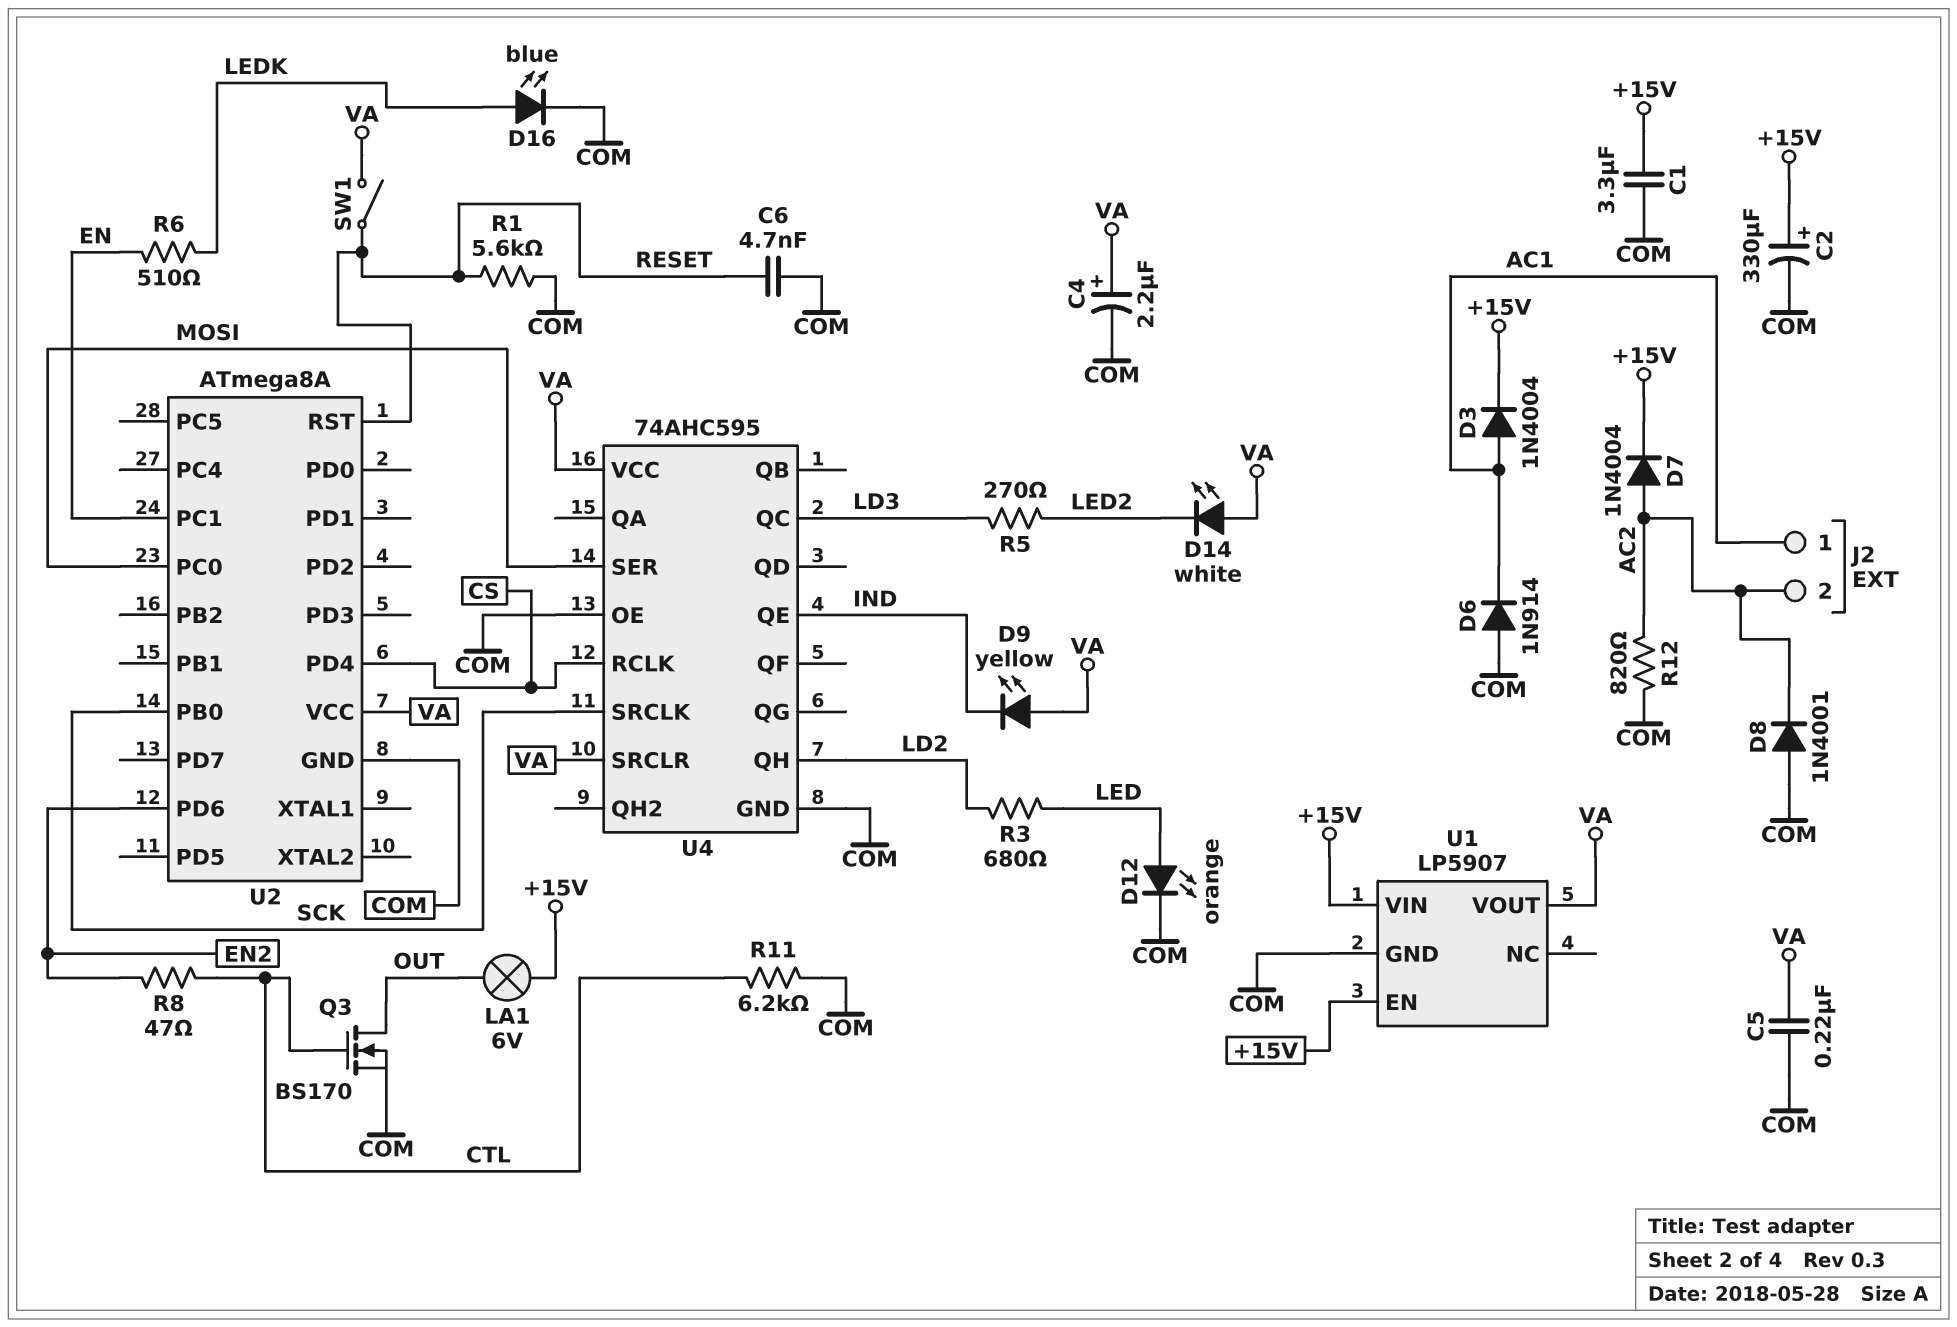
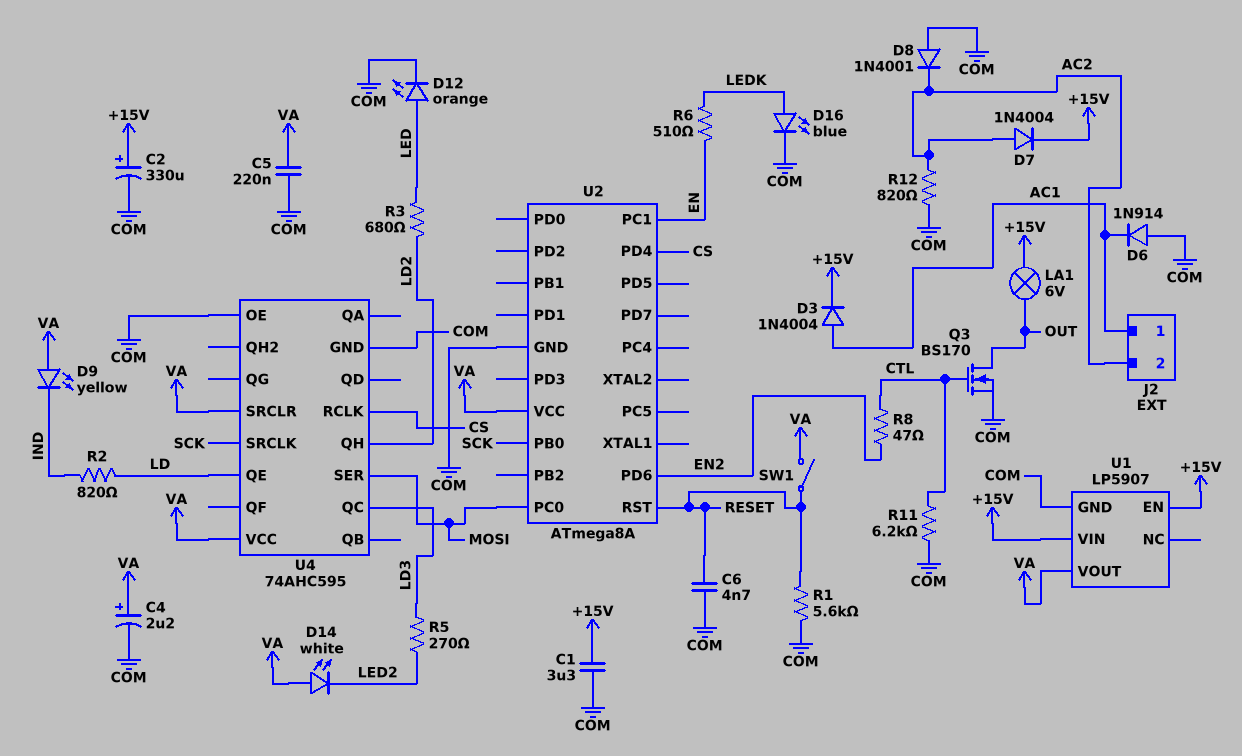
R2: none -> 820 (IND, LD)
U4 pin QE: IND -> LD

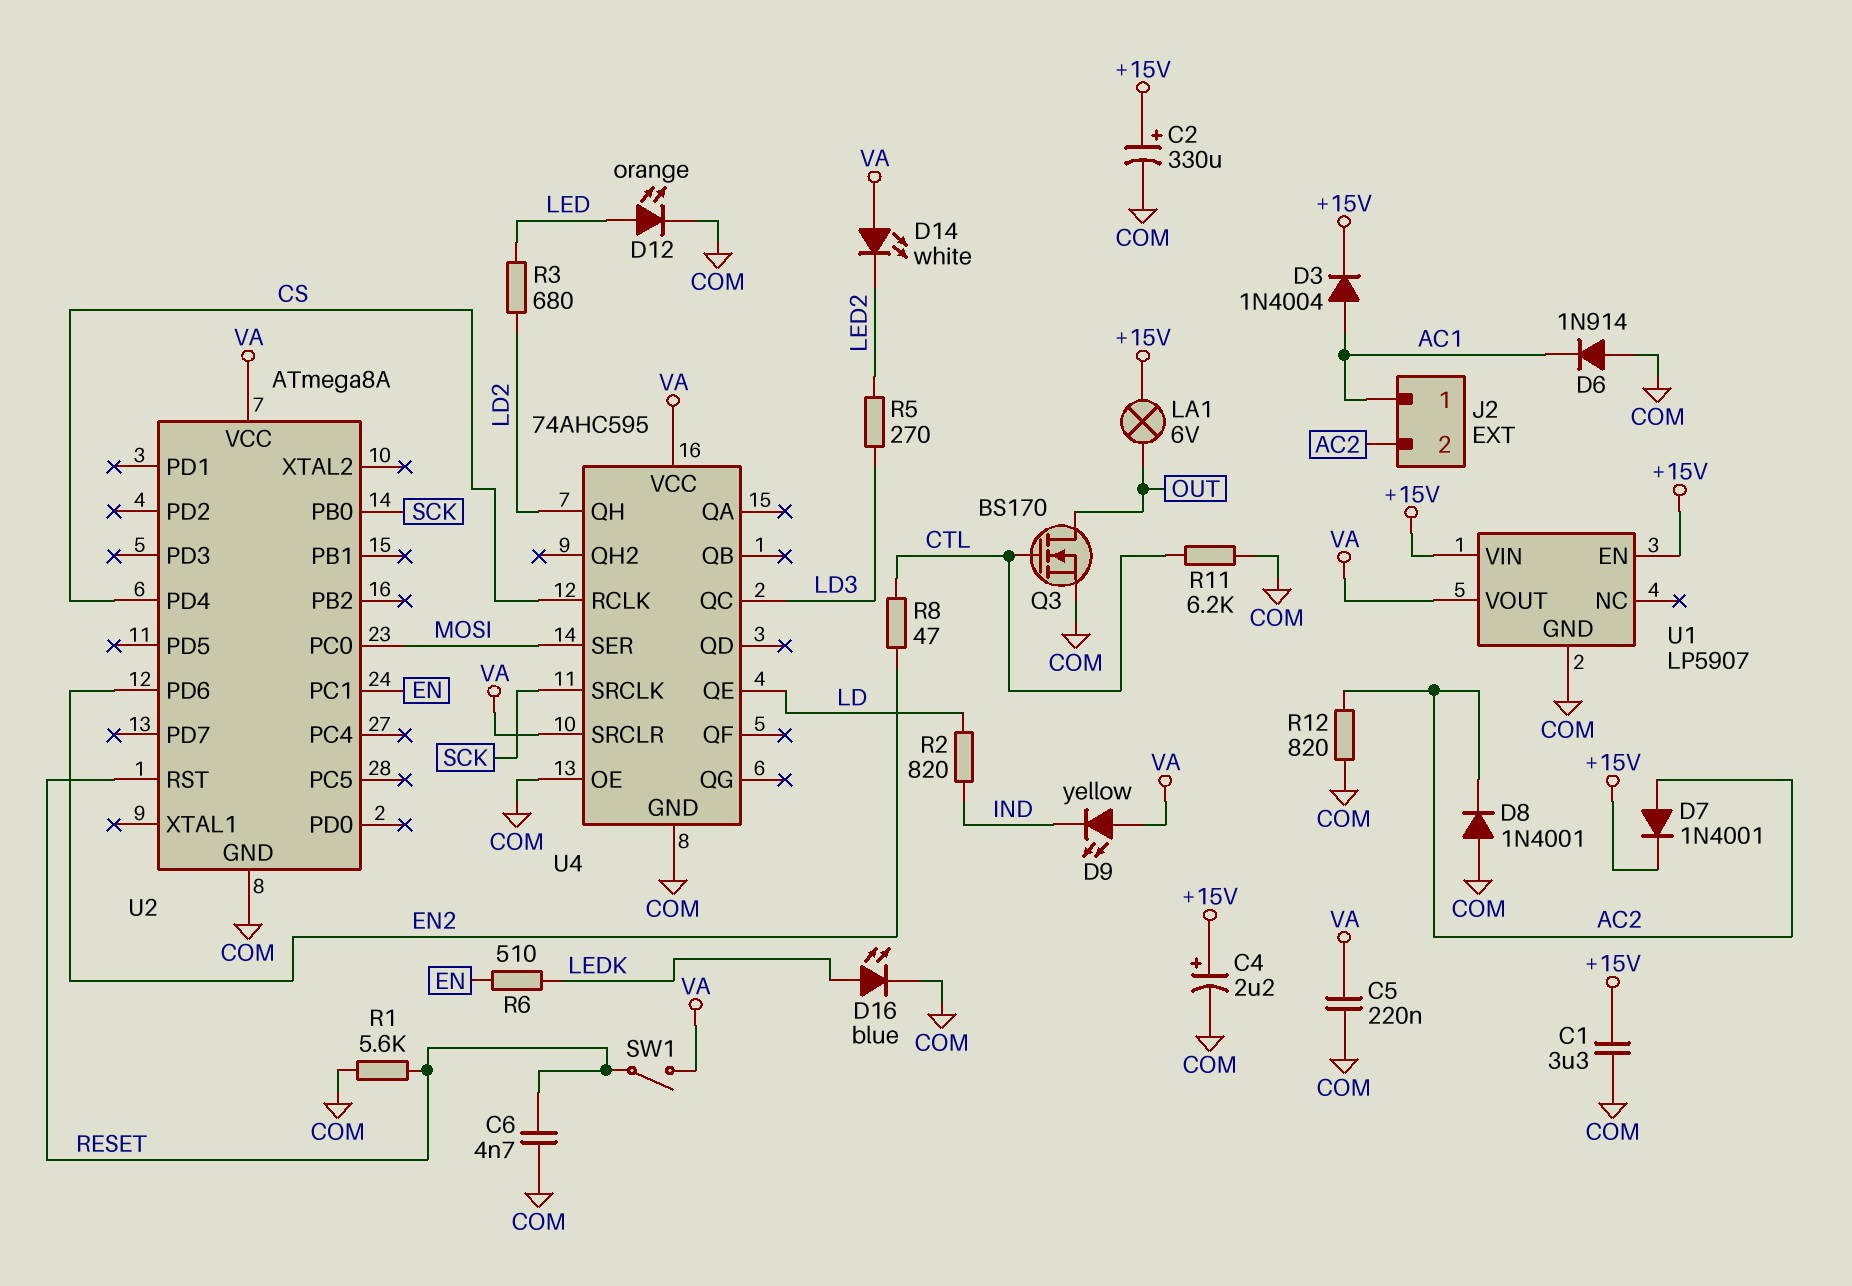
C4: 2.2uF (plus VA, minus COM) -> 2.2uF (plus +15V, minus COM)
D7: diode 1N4004 (A AC2, K +15V) -> diode 1N4001 (A AC2, K +15V)

